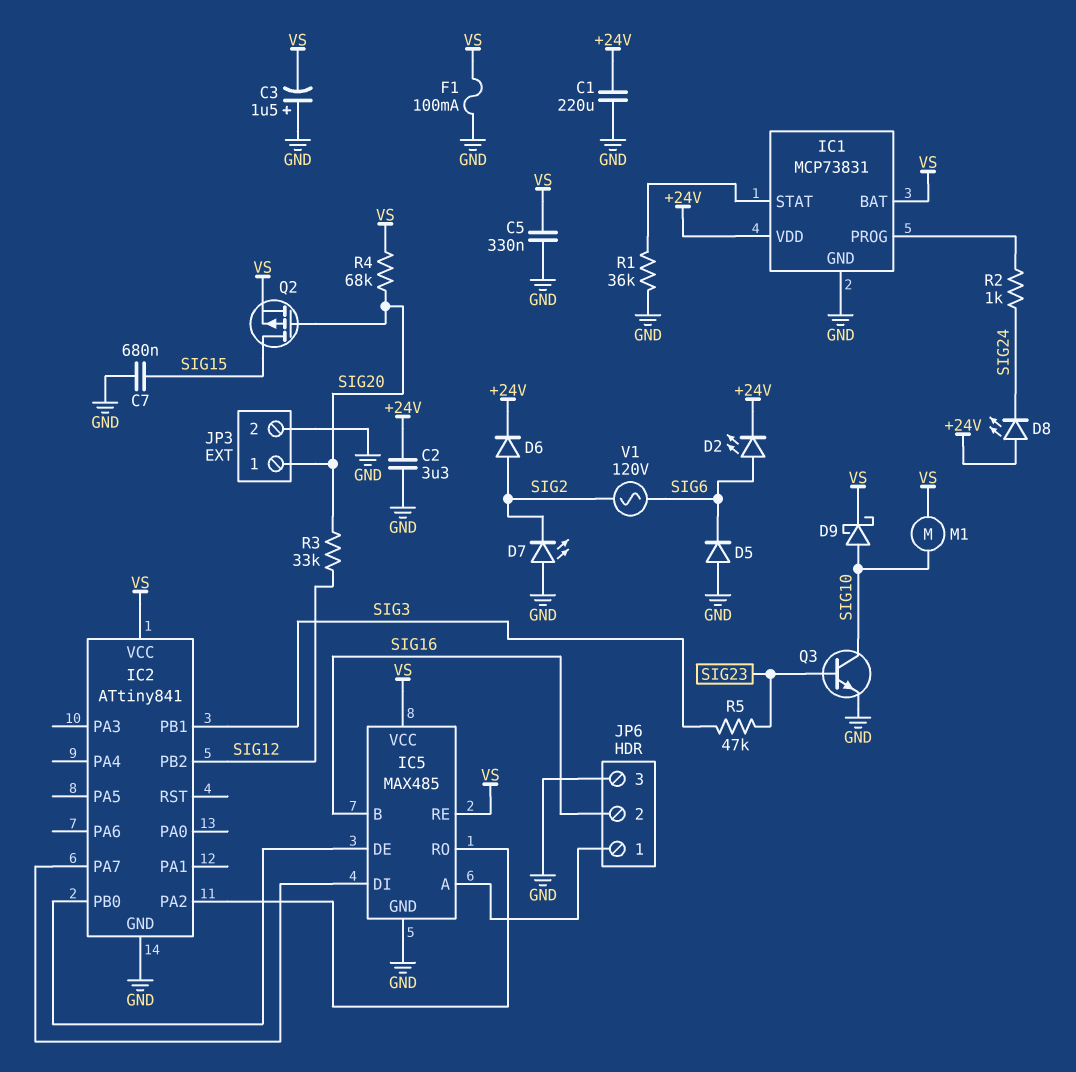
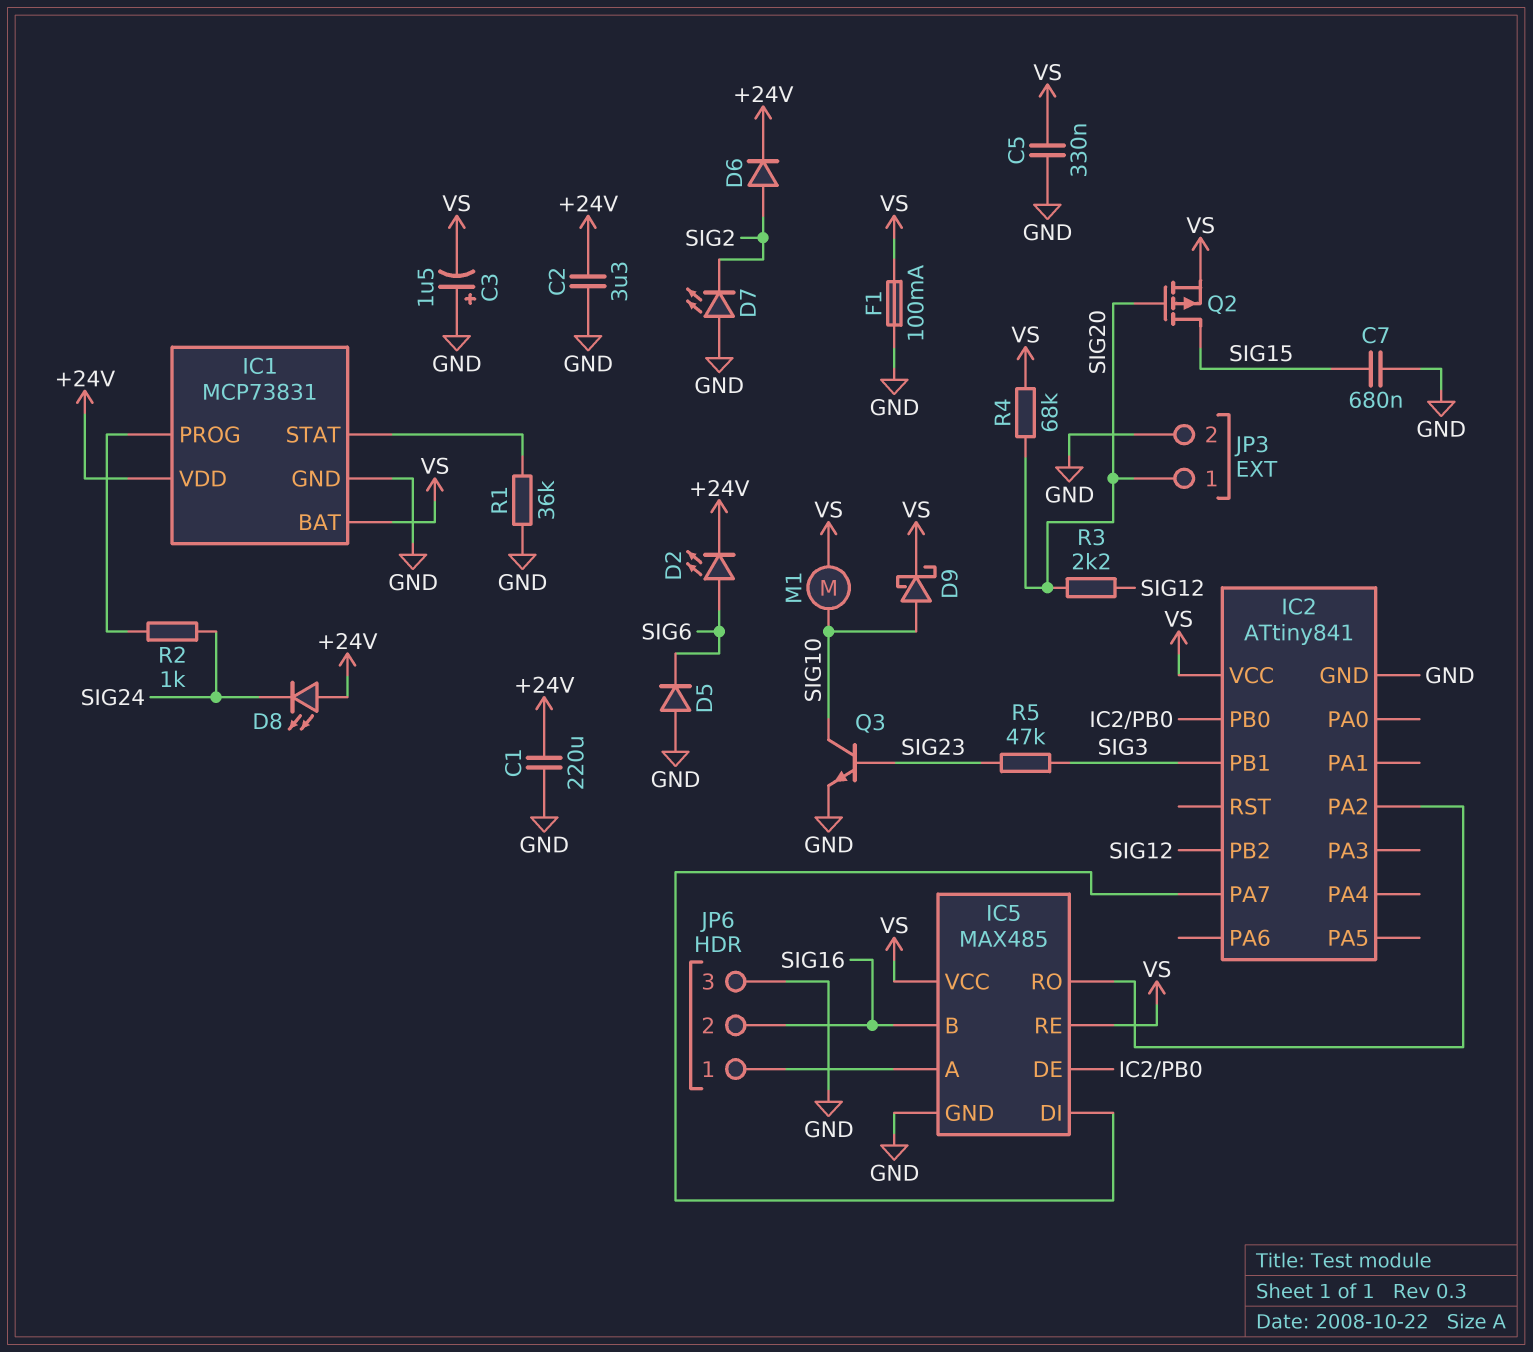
R3: 33k (SIG12, SIG20) -> 2.2k (SIG12, SIG20)
V1: AC 120V (SIG2, SIG6) -> none

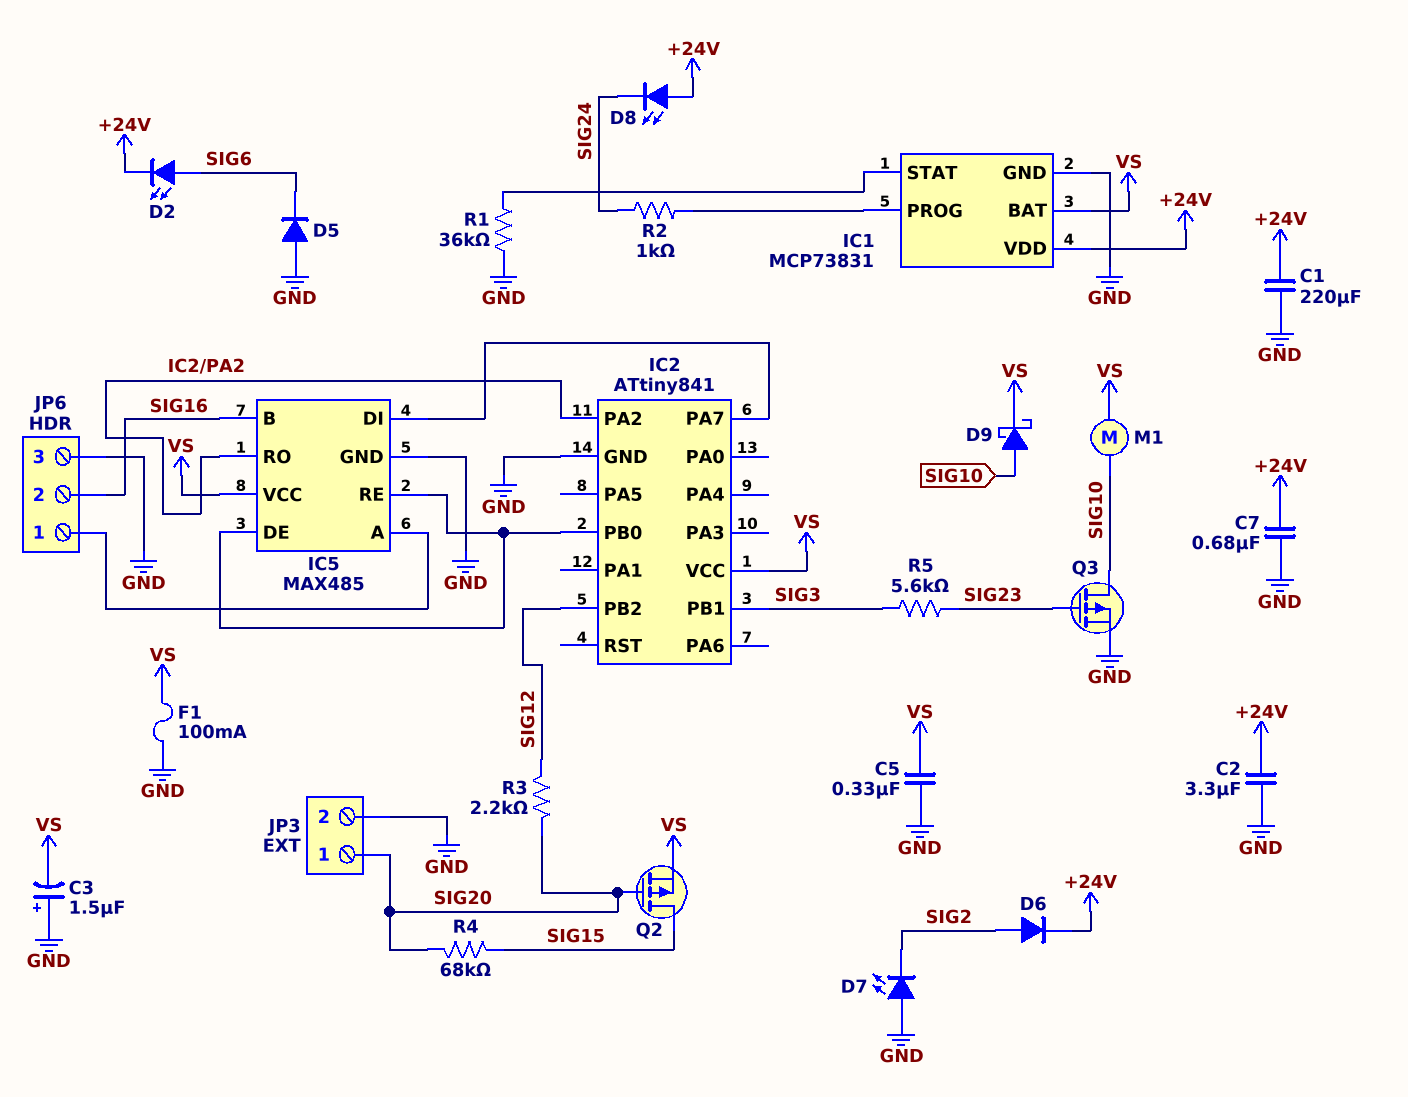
C7: 680nF (GND, SIG15) -> 680nF (+24V, GND)
IC5 pin RE: VS -> IC2/PB0
Q3: NPN (B SIG23, C SIG10, E GND) -> PMOS (G SIG23, D SIG10, S GND)
R4: 68k (SIG20, VS) -> 68k (SIG15, SIG20)
R5: 47k (SIG3, SIG23) -> 5.6k (SIG3, SIG23)

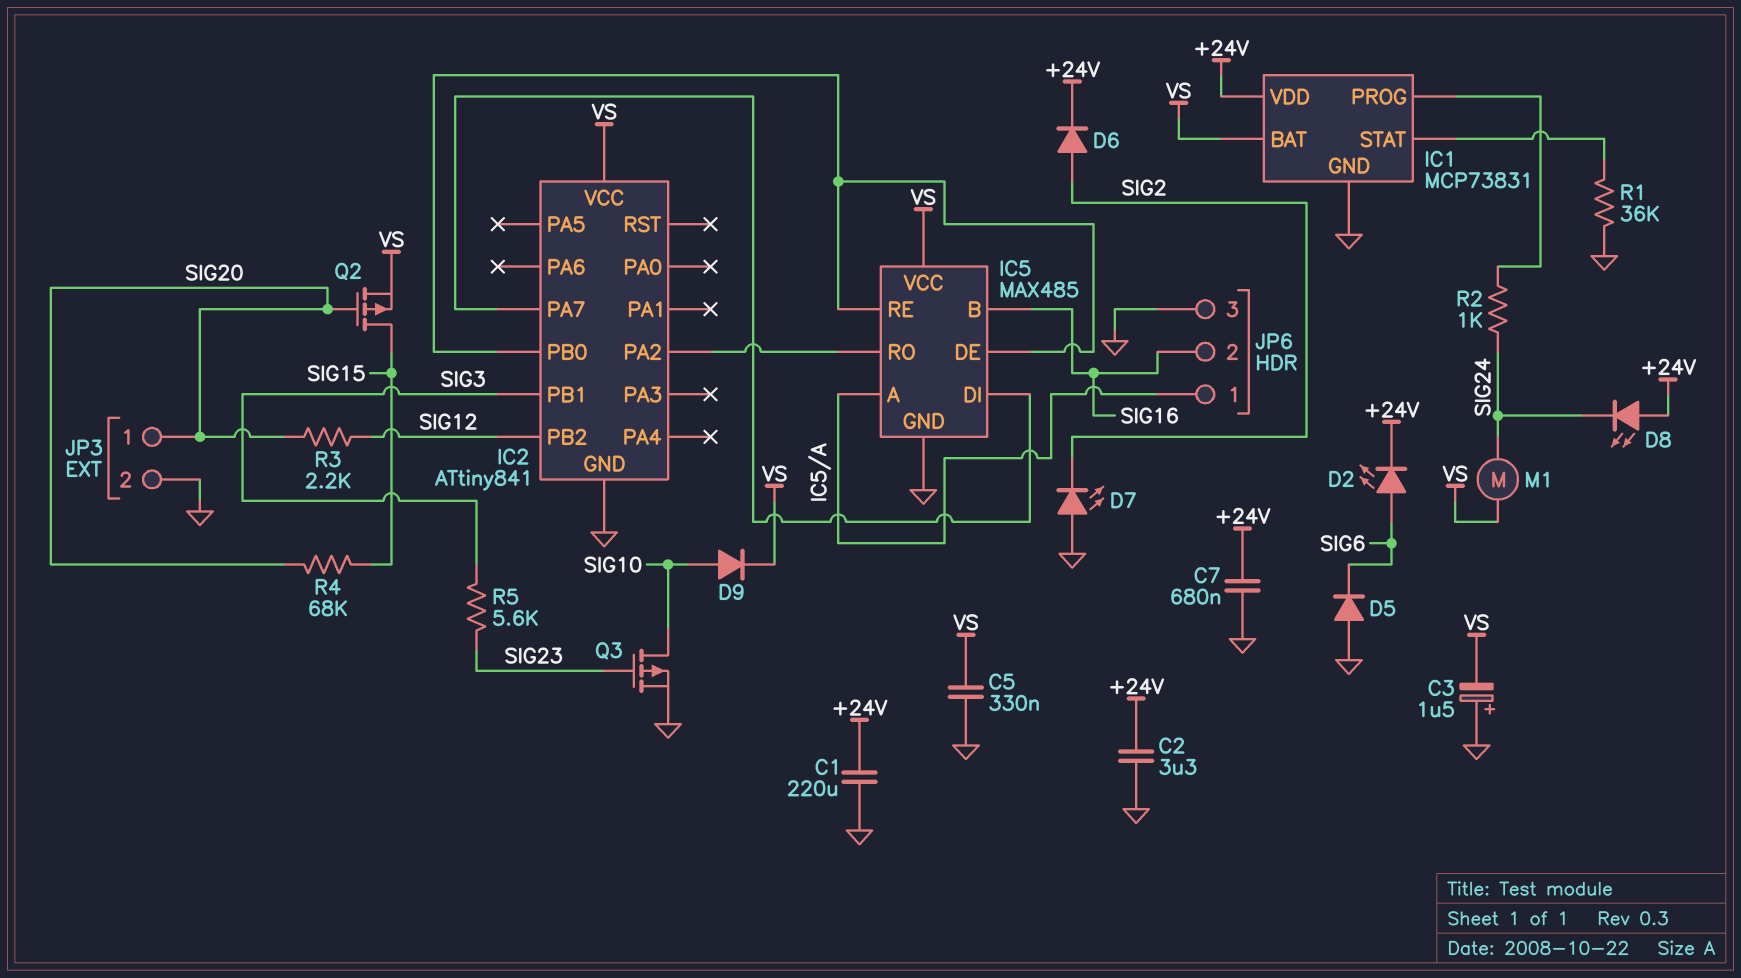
D9: schottky (A SIG10, K VS) -> diode (A SIG10, K VS)
F1: 100mA (GND, VS) -> none
M1: motor (SIG10, VS) -> motor (SIG24, VS)

